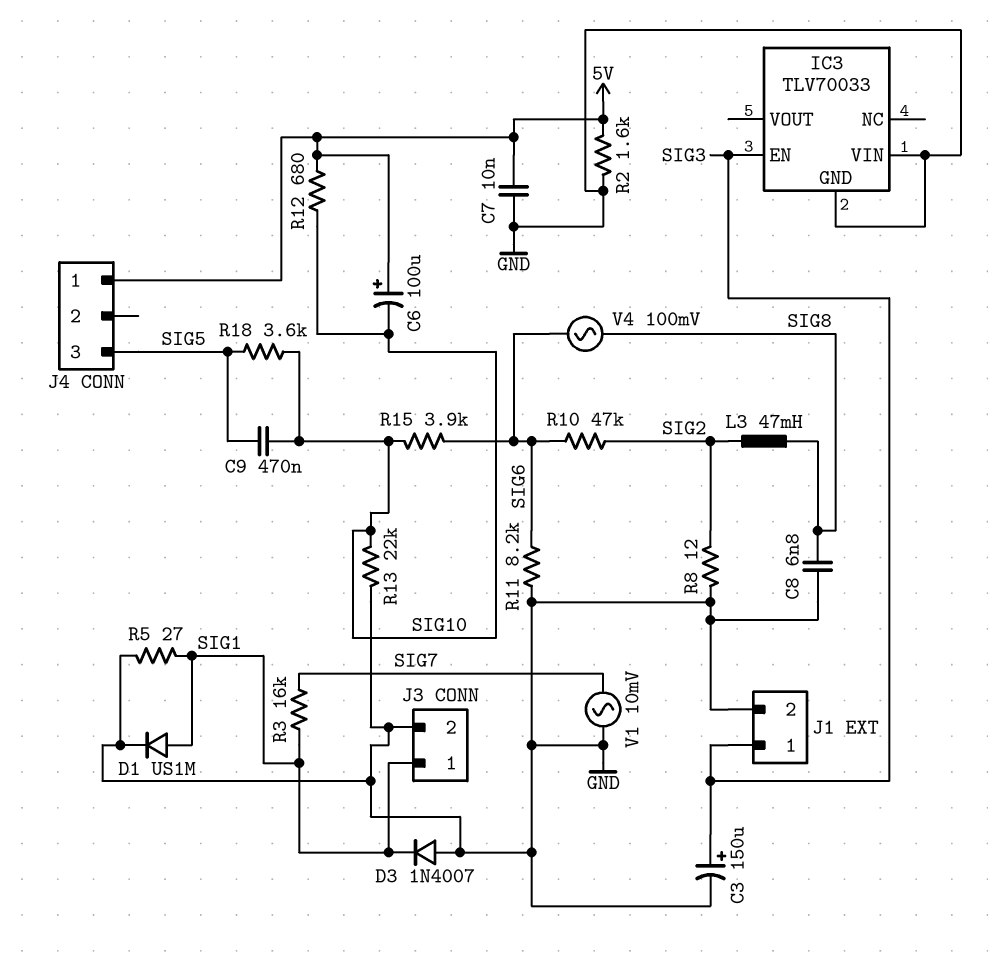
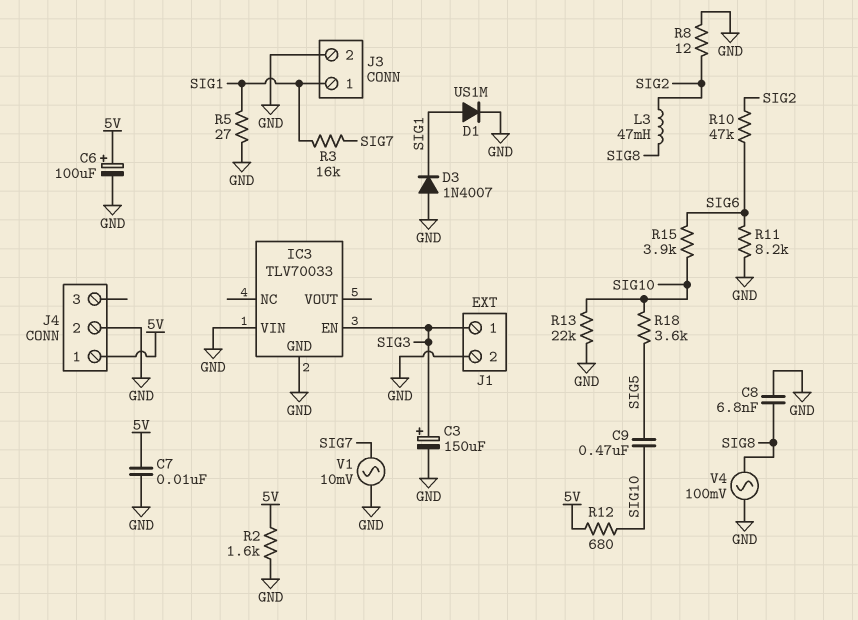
C6: 100uF (plus 5V, minus SIG10) -> 100uF (plus 5V, minus GND)
J4 pin 2: none -> GND
J4 pin 3: SIG5 -> none
V4: AC 100mV (SIG6, SIG8) -> AC 100mV (GND, SIG8)

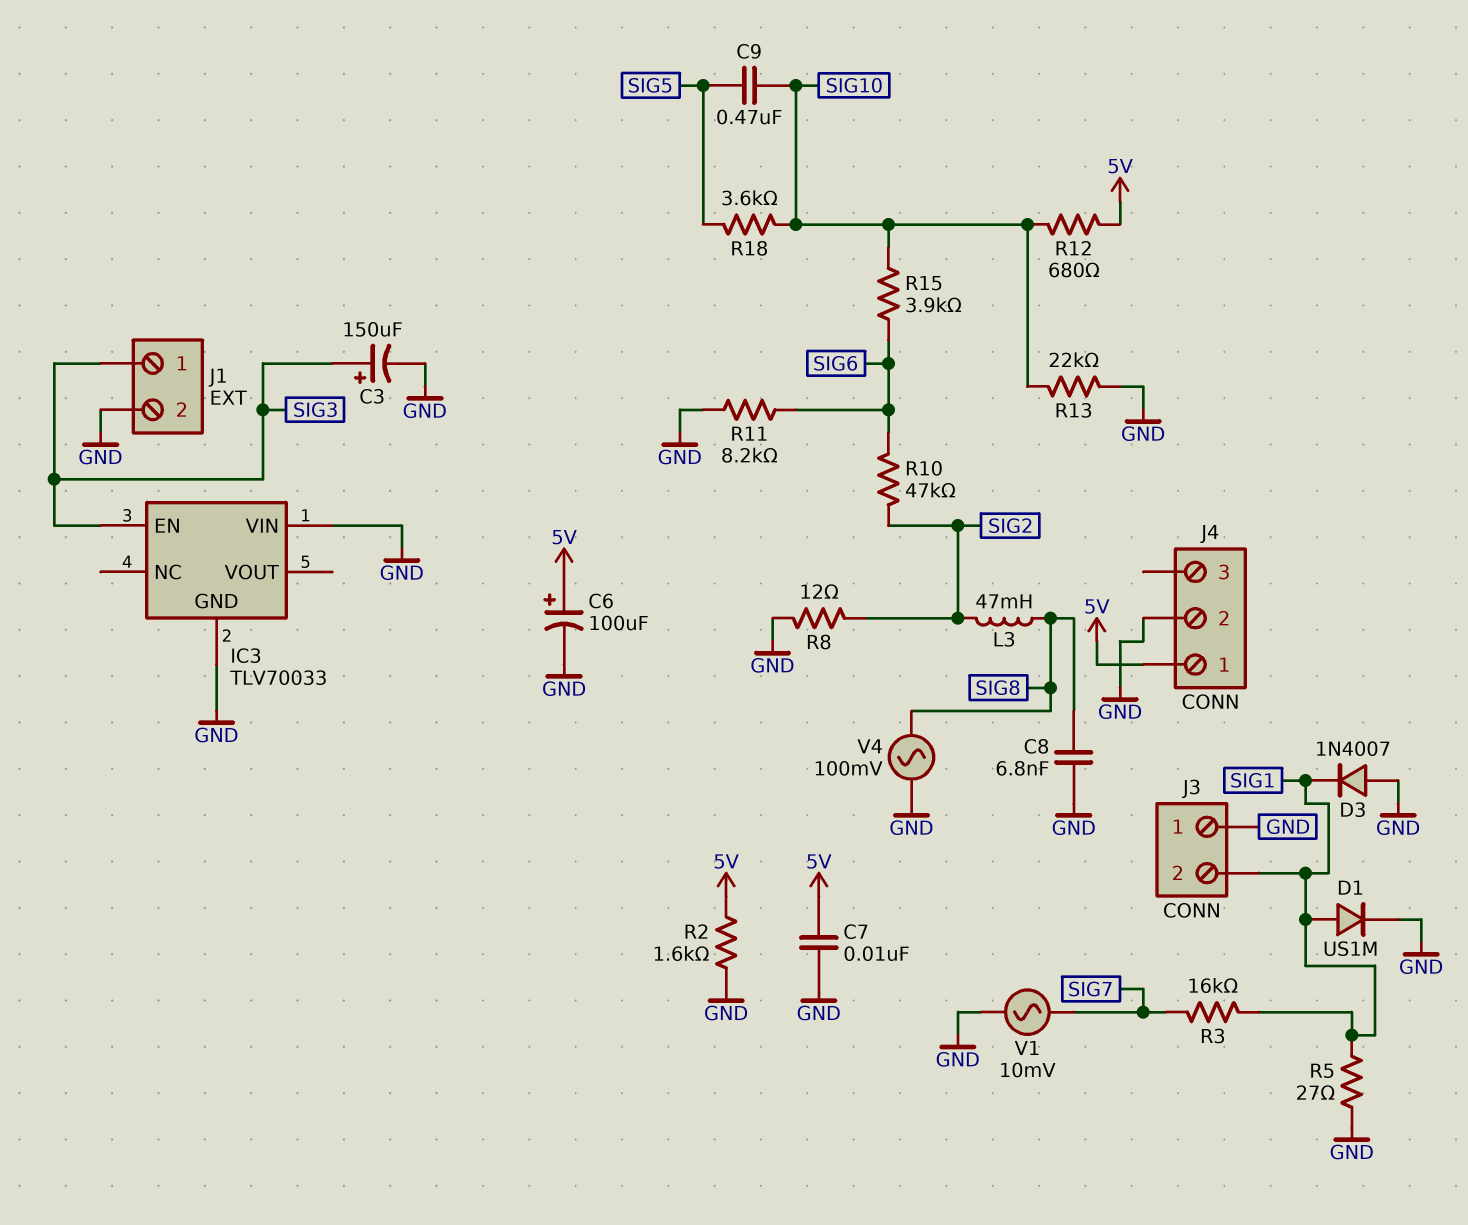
J3 pin 1: SIG1 -> GND
J3 pin 2: GND -> SIG1

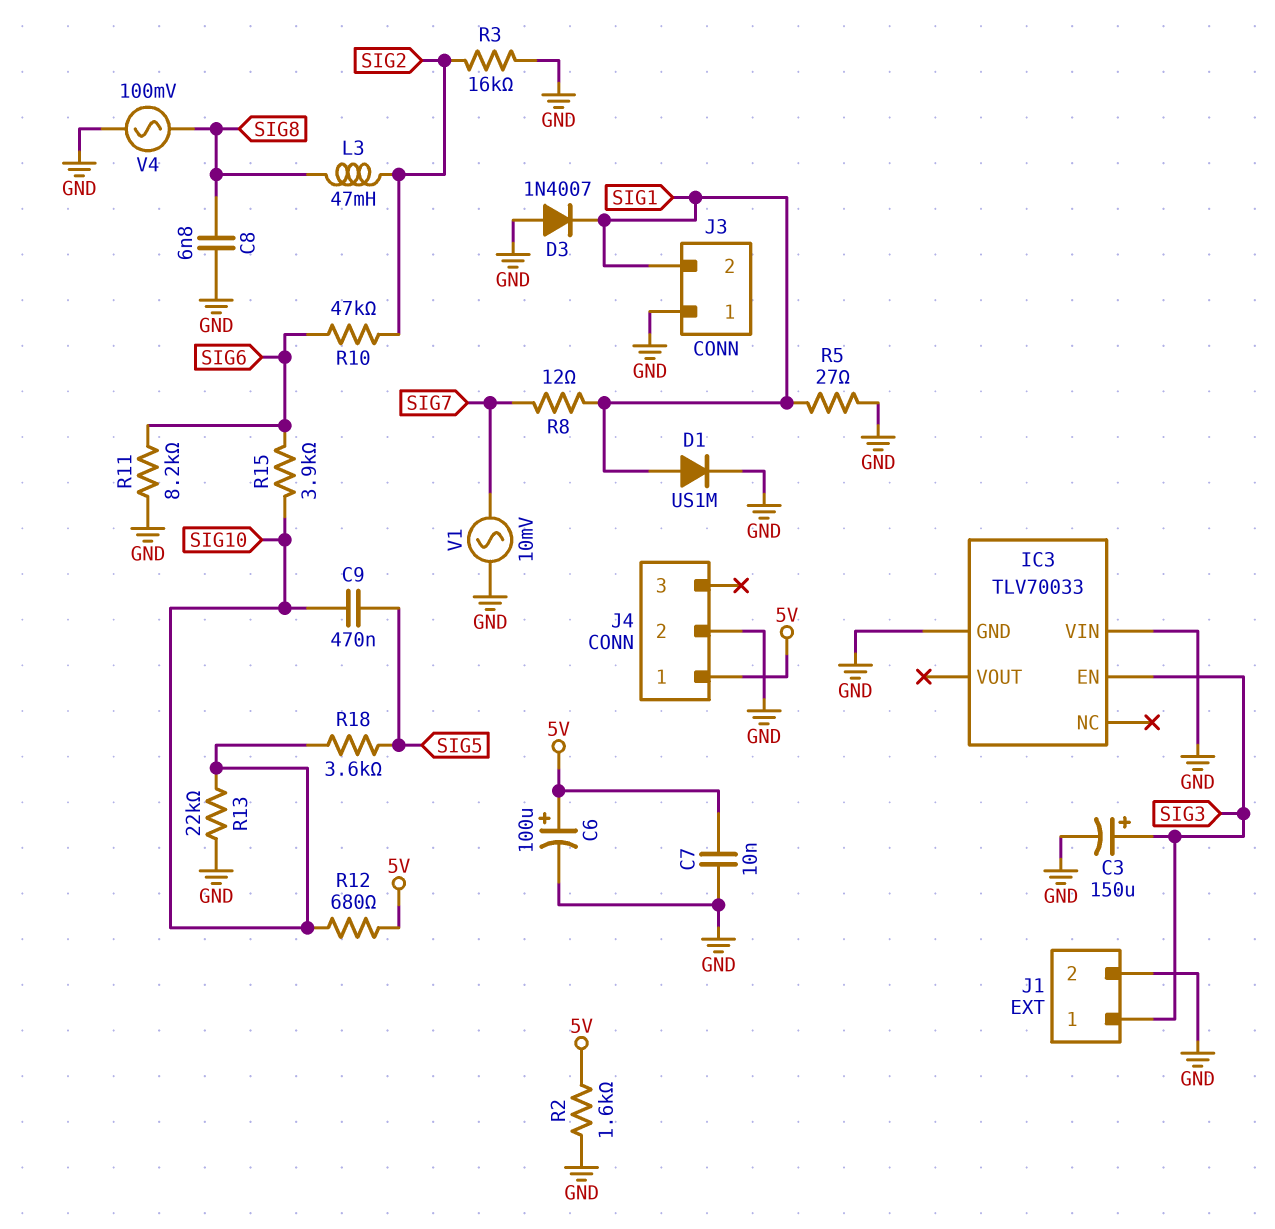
R3: 16k (SIG1, SIG7) -> 16k (GND, SIG2)
R8: 12 (GND, SIG2) -> 12 (SIG1, SIG7)

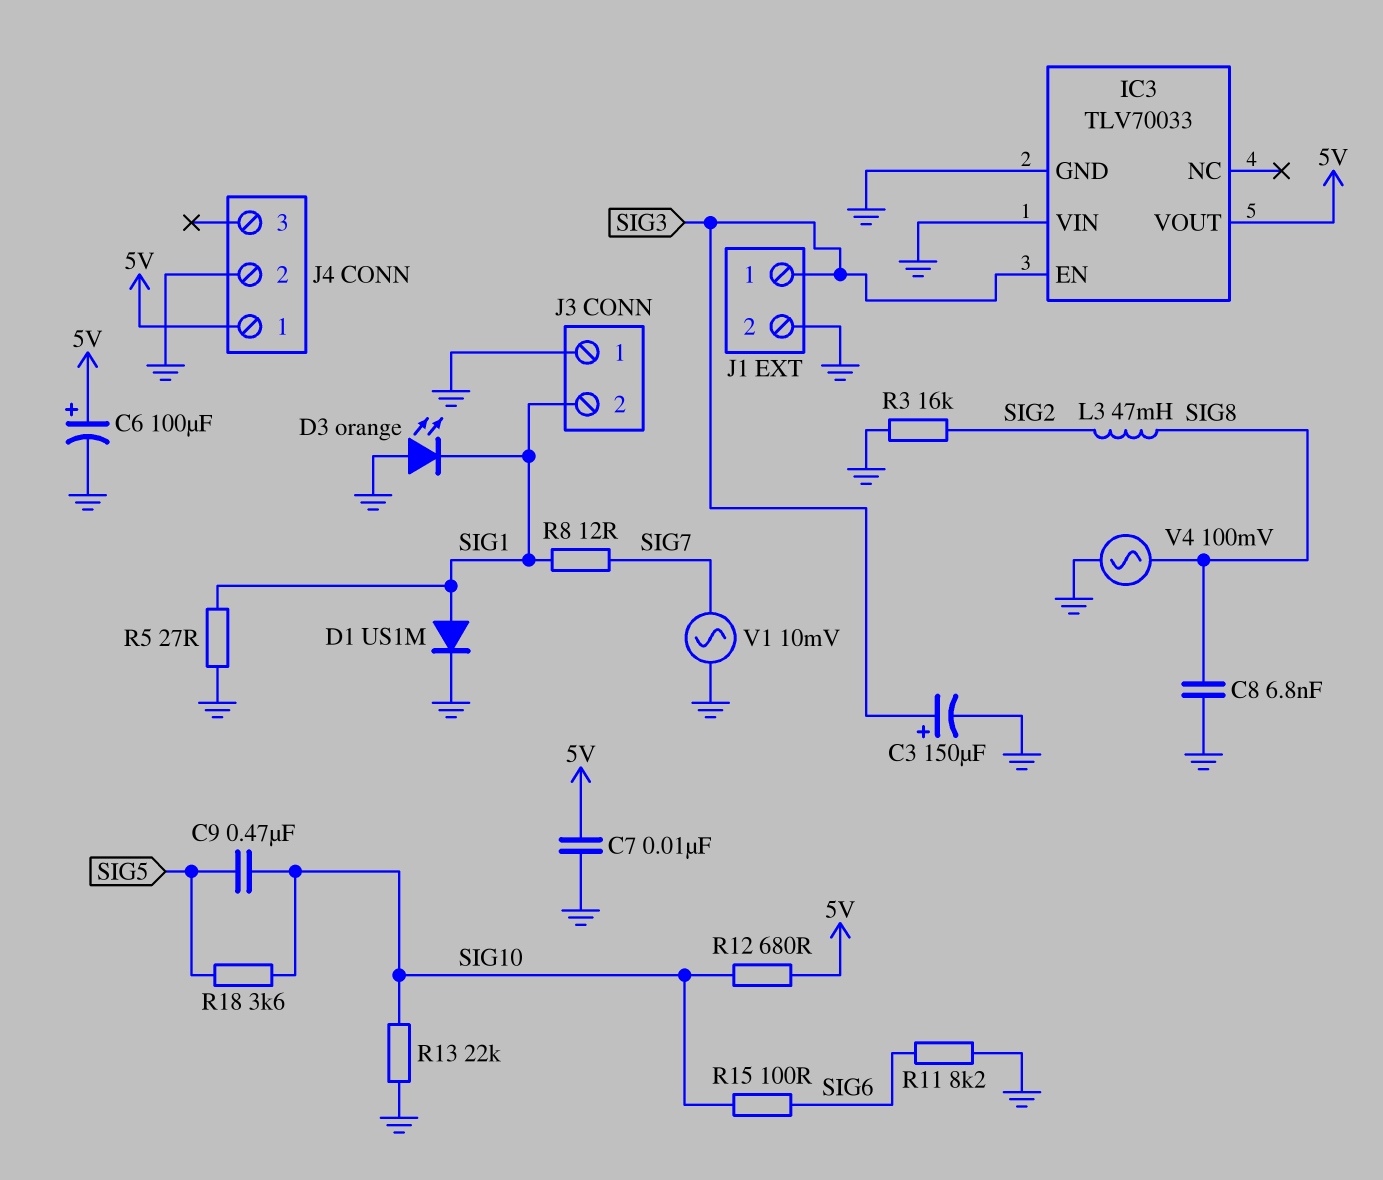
D3: diode 1N4007 (A GND, K SIG1) -> LED orange (A GND, K SIG1)
IC3 pin VOUT: none -> 5V
R2: 1.6k (5V, GND) -> none
R10: 47k (SIG2, SIG6) -> none
R15: 3.9k (SIG6, SIG10) -> 100 (SIG6, SIG10)

